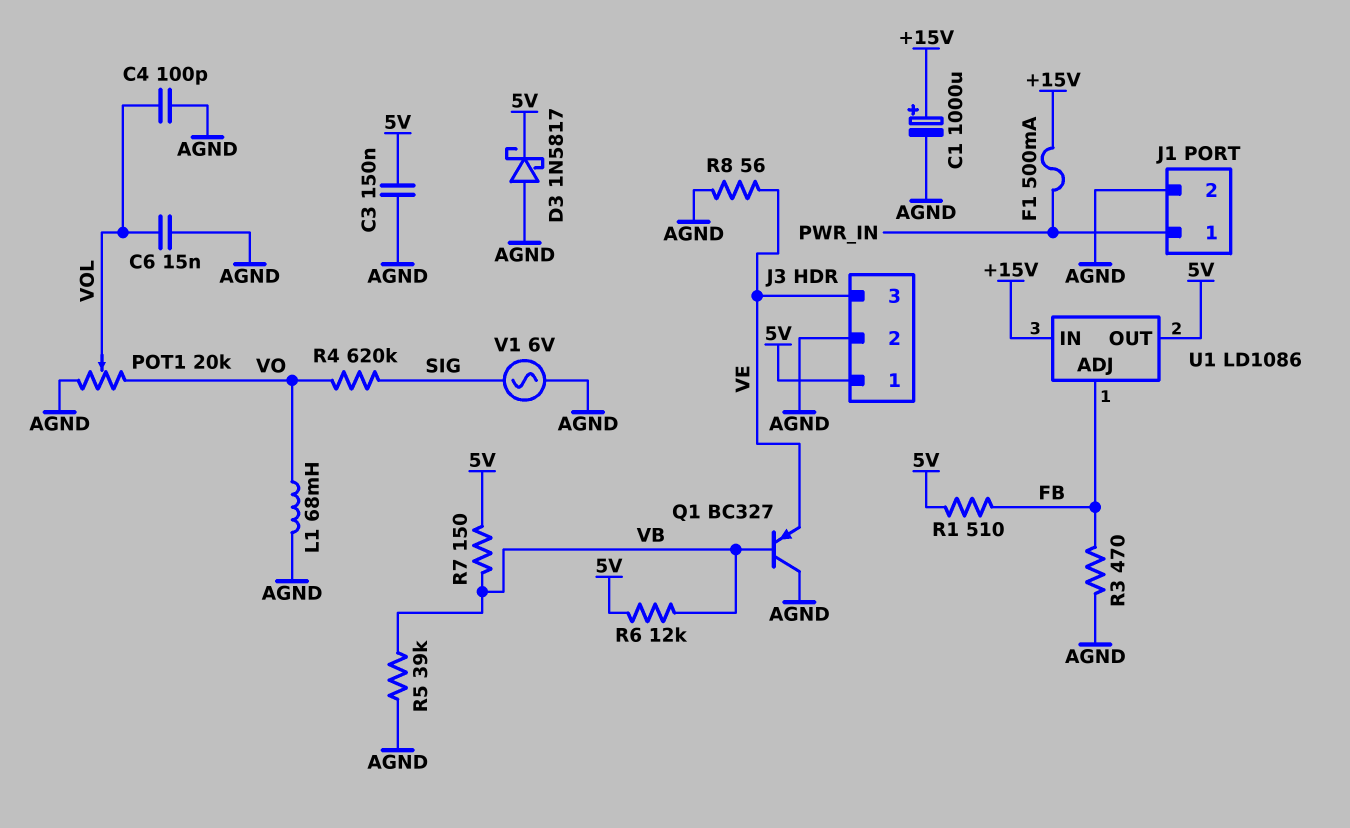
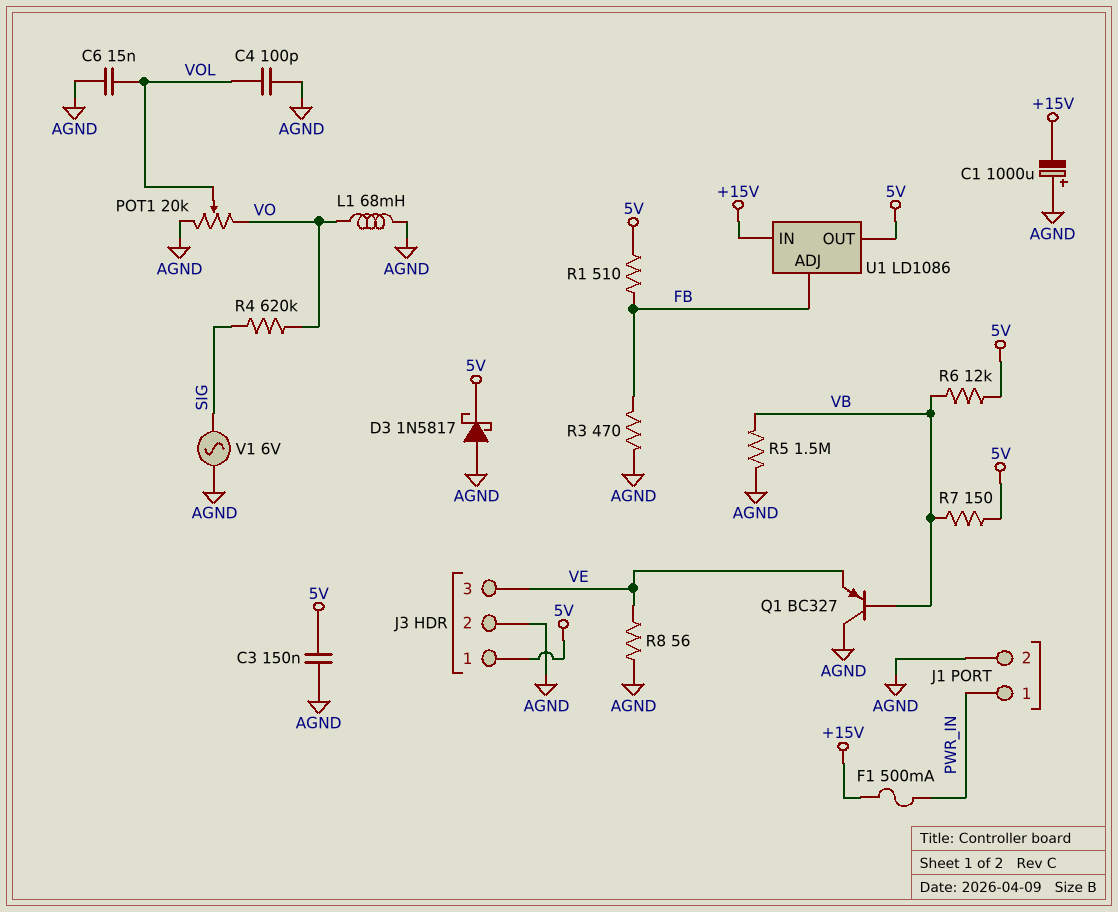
C1: 1000uF (plus +15V, minus AGND) -> 1000uF (plus AGND, minus +15V)
R5: 39k (AGND, VB) -> 1.5M (AGND, VB)

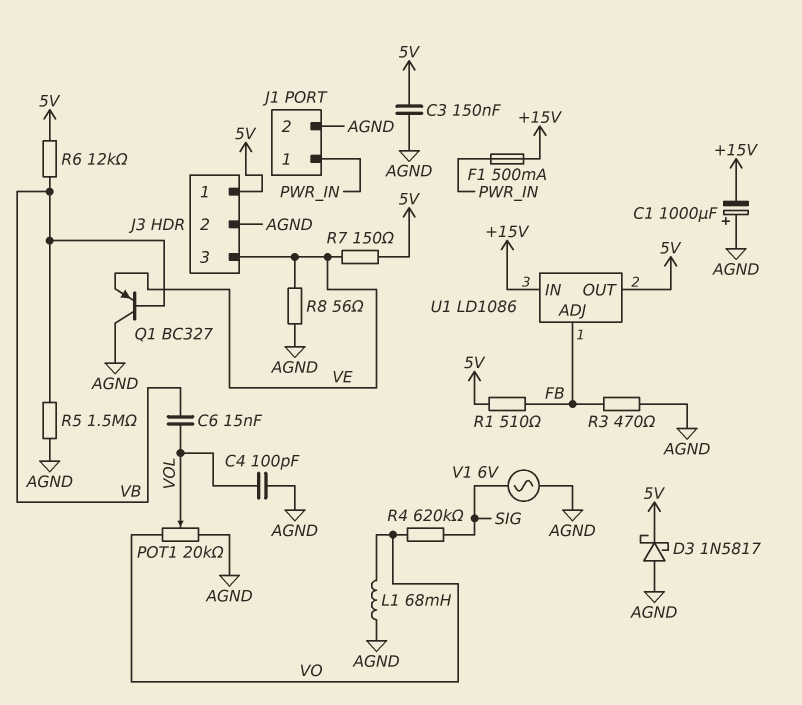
C6: 15nF (AGND, VOL) -> 15nF (VB, VOL)
R7: 150 (5V, VB) -> 150 (5V, VE)

